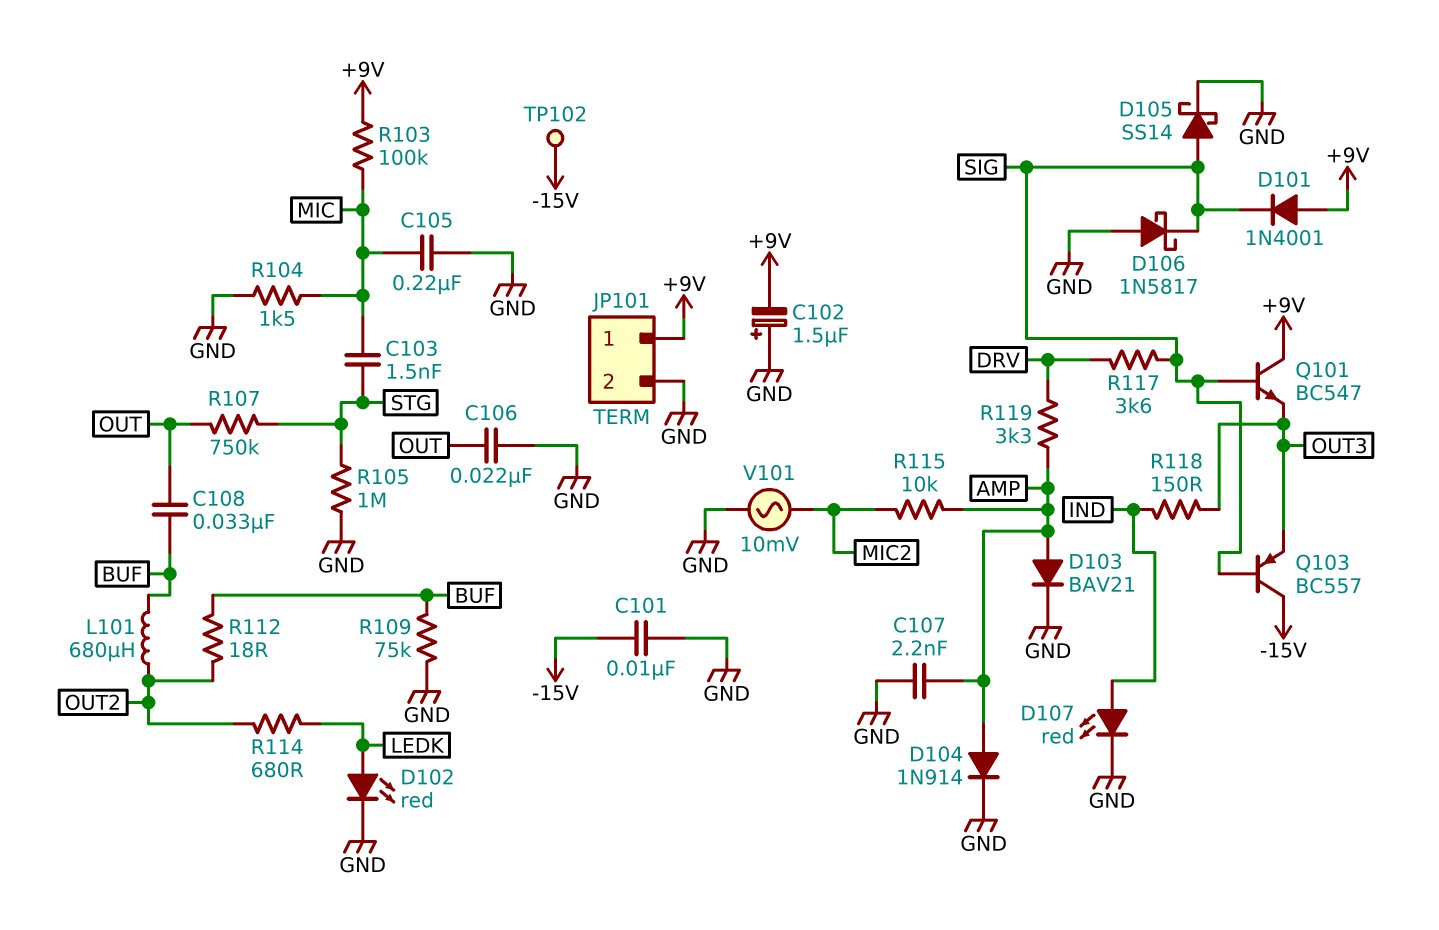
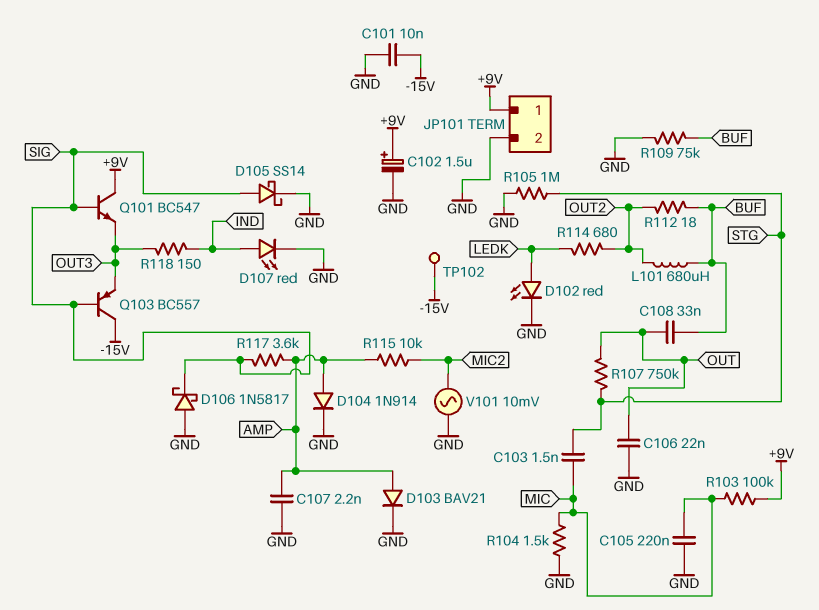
C102: 1.5uF (plus GND, minus +9V) -> 1.5uF (plus +9V, minus GND)
D101: diode 1N4001 (A +9V, K SIG) -> none
R117: 3.6k (DRV, SIG) -> 3.6k (AMP, SIG)
R119: 3.3k (AMP, DRV) -> none

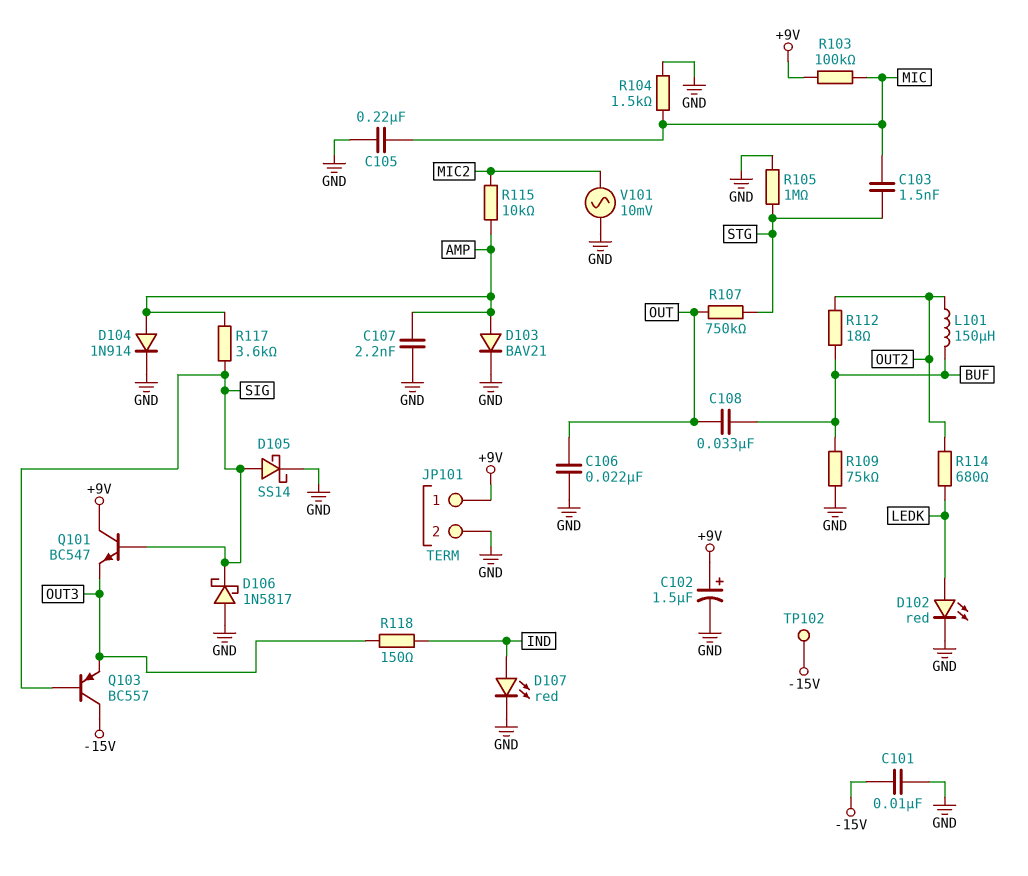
L101: 680uH (BUF, OUT2) -> 150uH (BUF, OUT2)

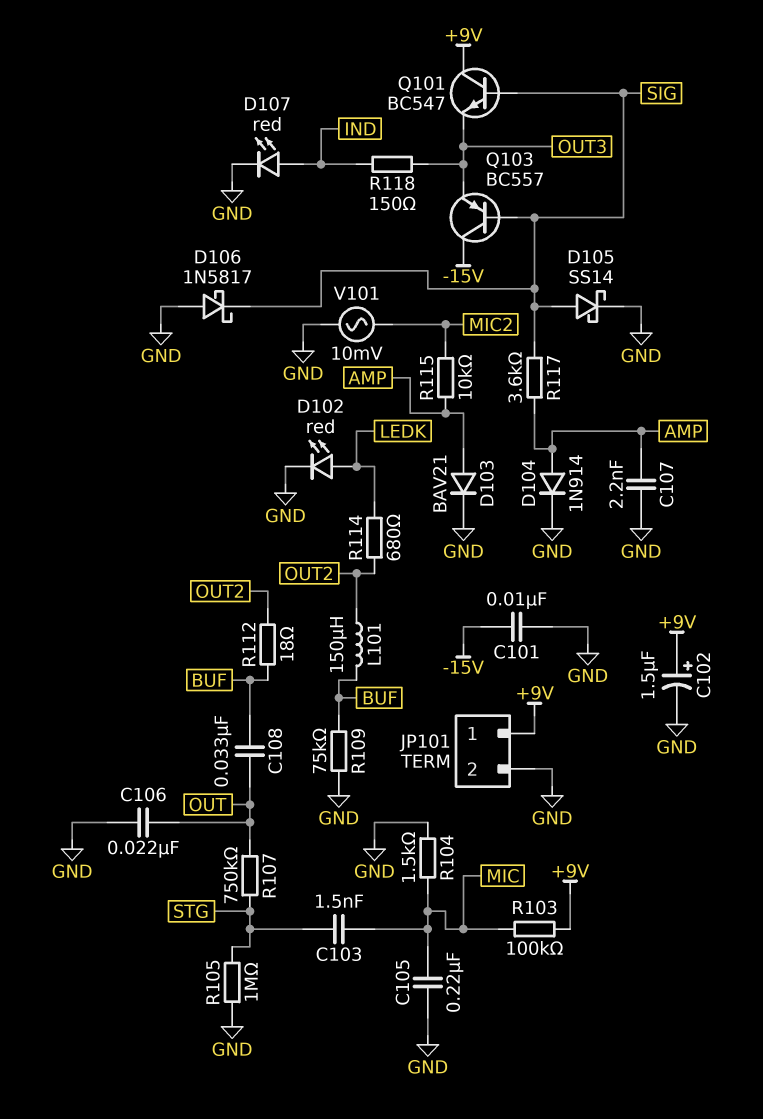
TP102: test point (-15V) -> none

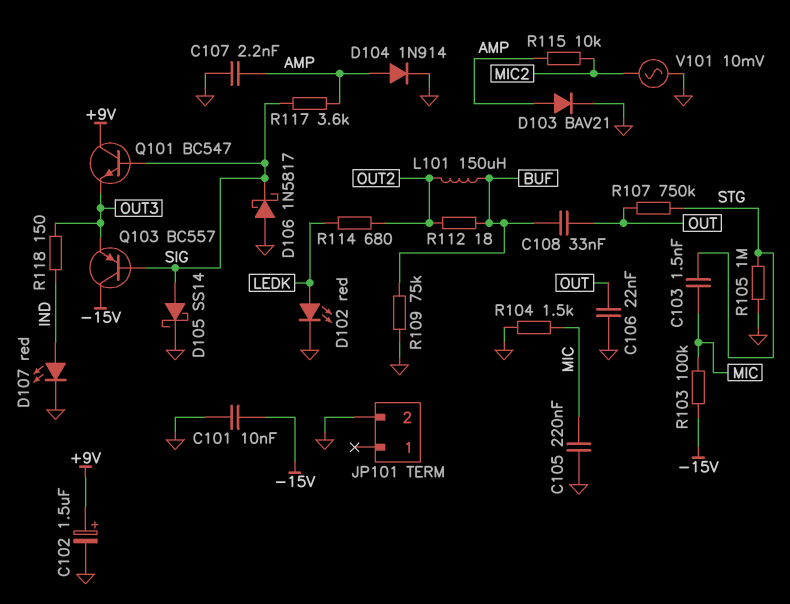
JP101 pin 1: +9V -> none
R103: 100k (+9V, MIC) -> 100k (-15V, MIC)

